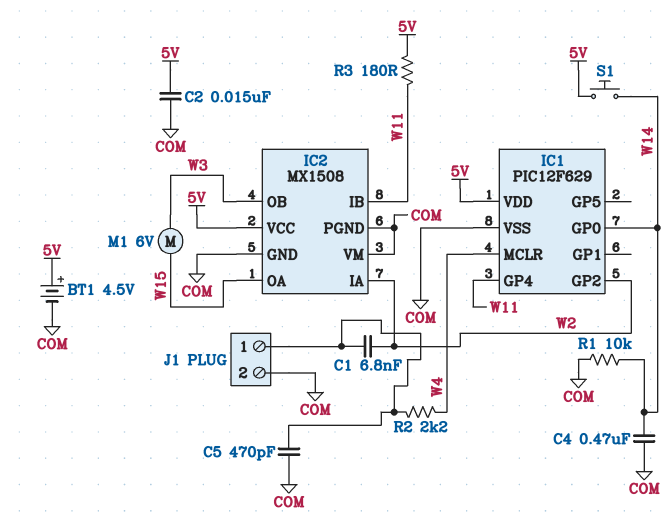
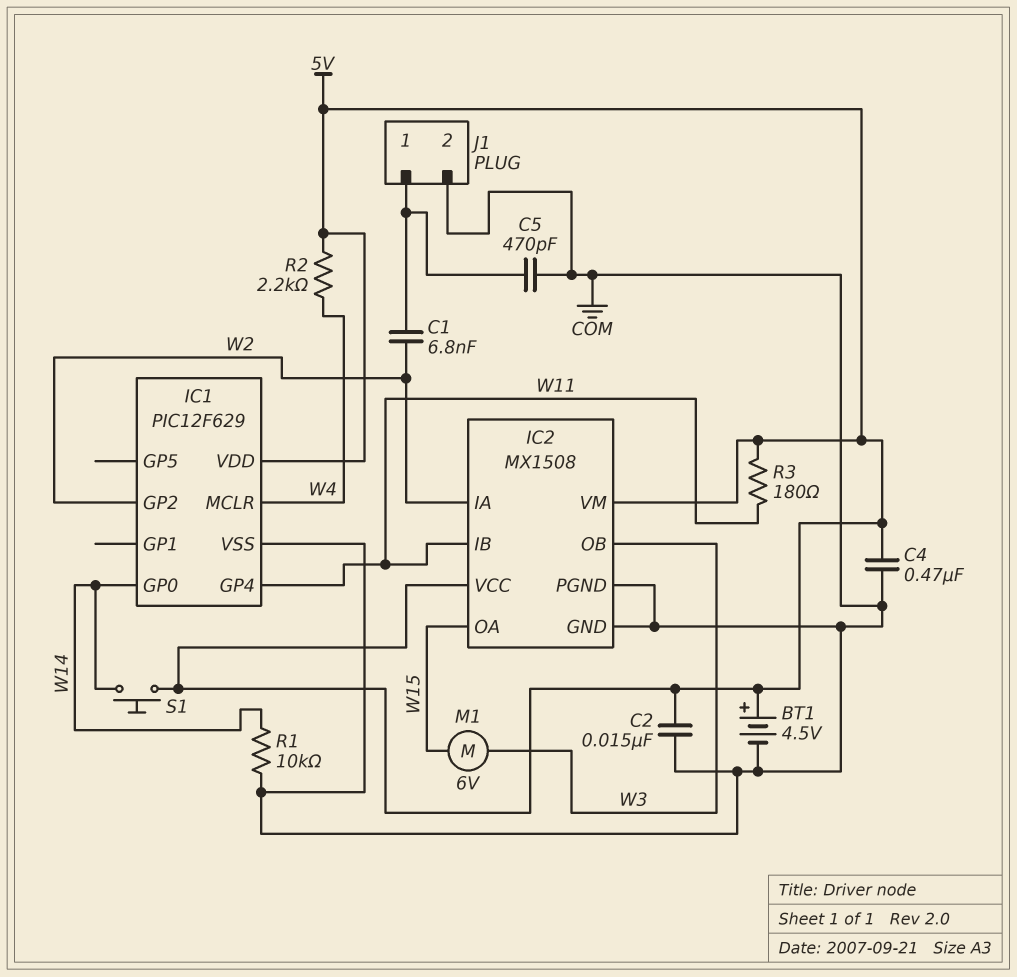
C4: 470nF (COM, W14) -> 470nF (5V, COM)
IC2 pin VM: COM -> 5V
R2: 2.2k (J1/1, W4) -> 2.2k (5V, W4)

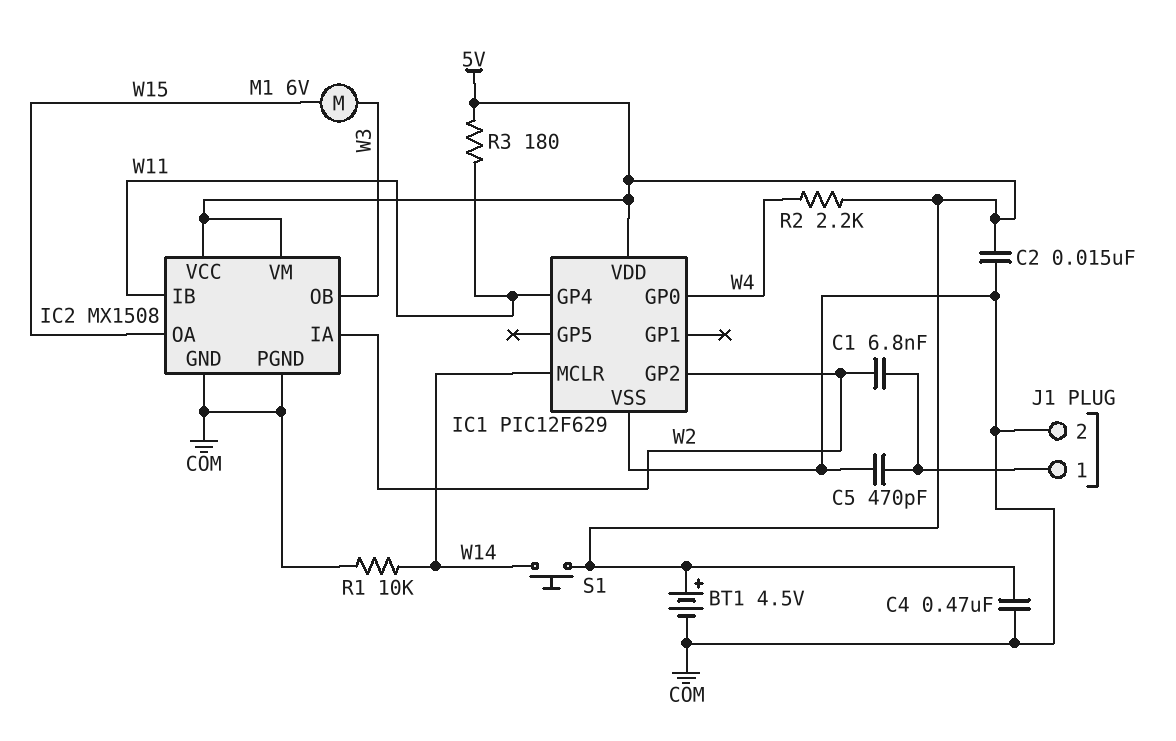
IC1 pin GP0: W14 -> W4
IC1 pin MCLR: W4 -> W14

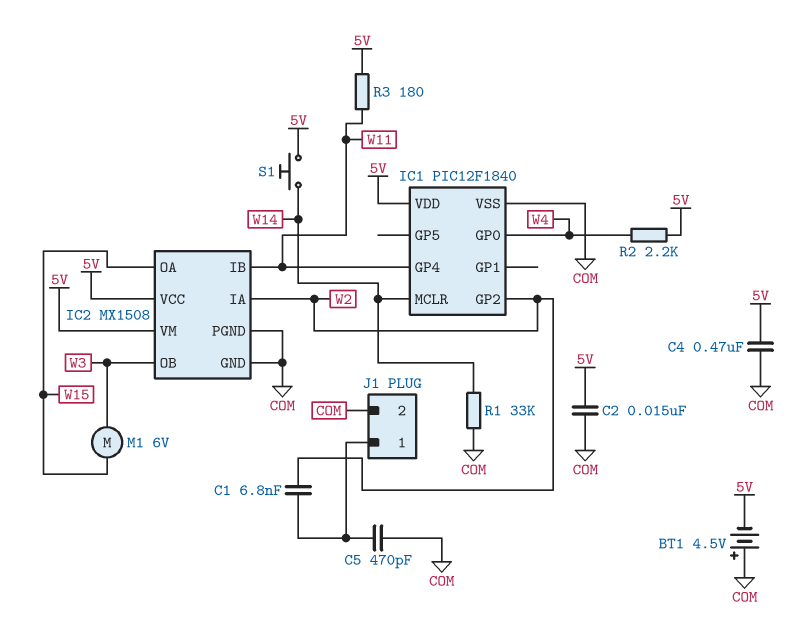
BT1: 4.5V (plus 5V, minus COM) -> 4.5V (plus COM, minus 5V)
IC1: PIC12F629 -> PIC12F1840
R1: 10k (COM, W14) -> 33k (COM, W14)

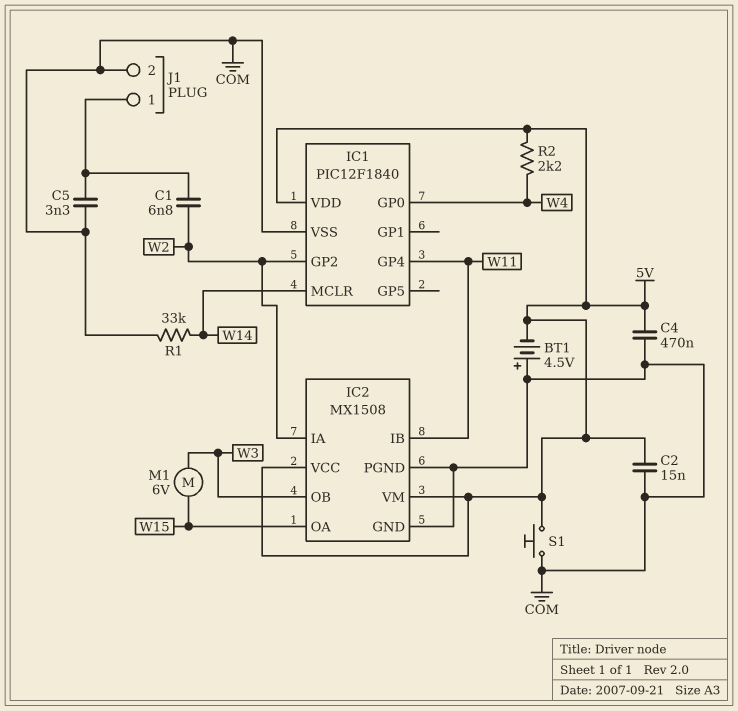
C5: 470pF (COM, J1/1) -> 3.3nF (COM, J1/1)
R3: 180 (5V, W11) -> none
S1: button (5V, W14) -> button (5V, COM)

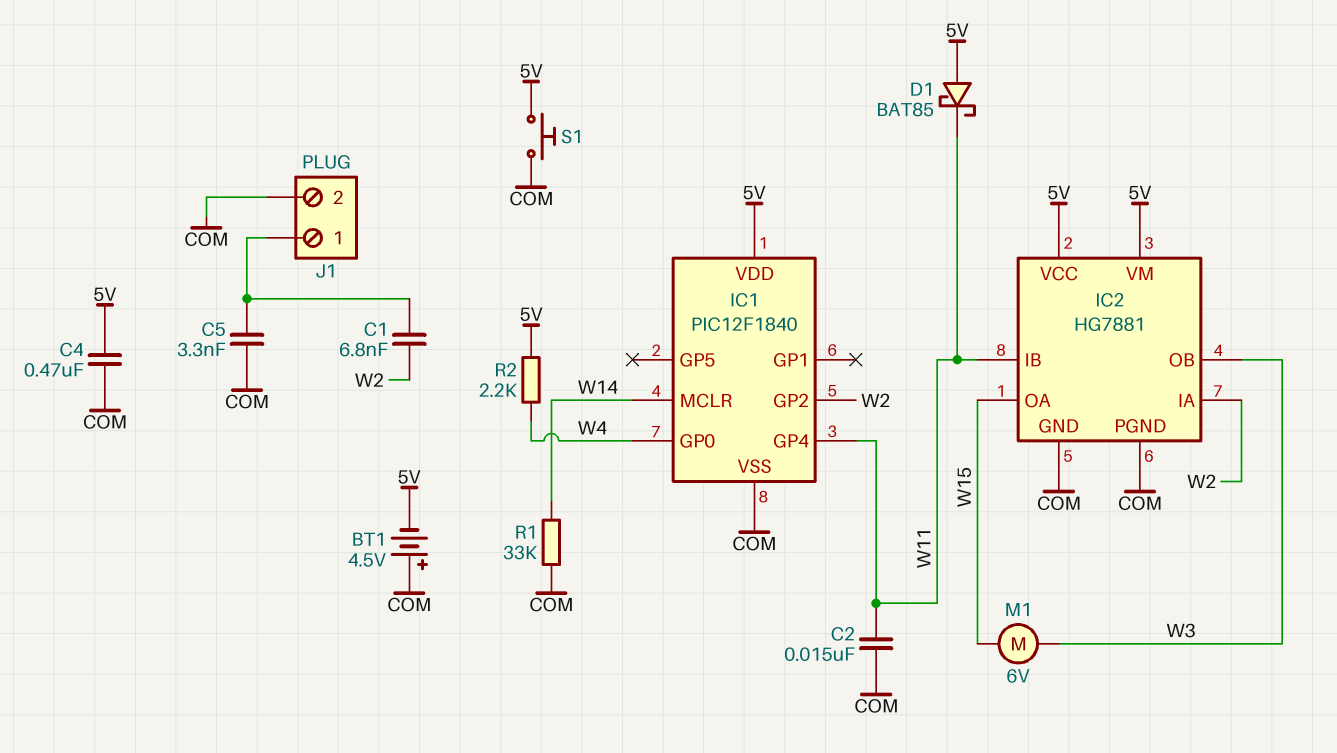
C2: 15nF (5V, COM) -> 15nF (COM, W11)
D1: none -> schottky BAT85 (A 5V, K W11)
IC2: MX1508 -> HG7881

